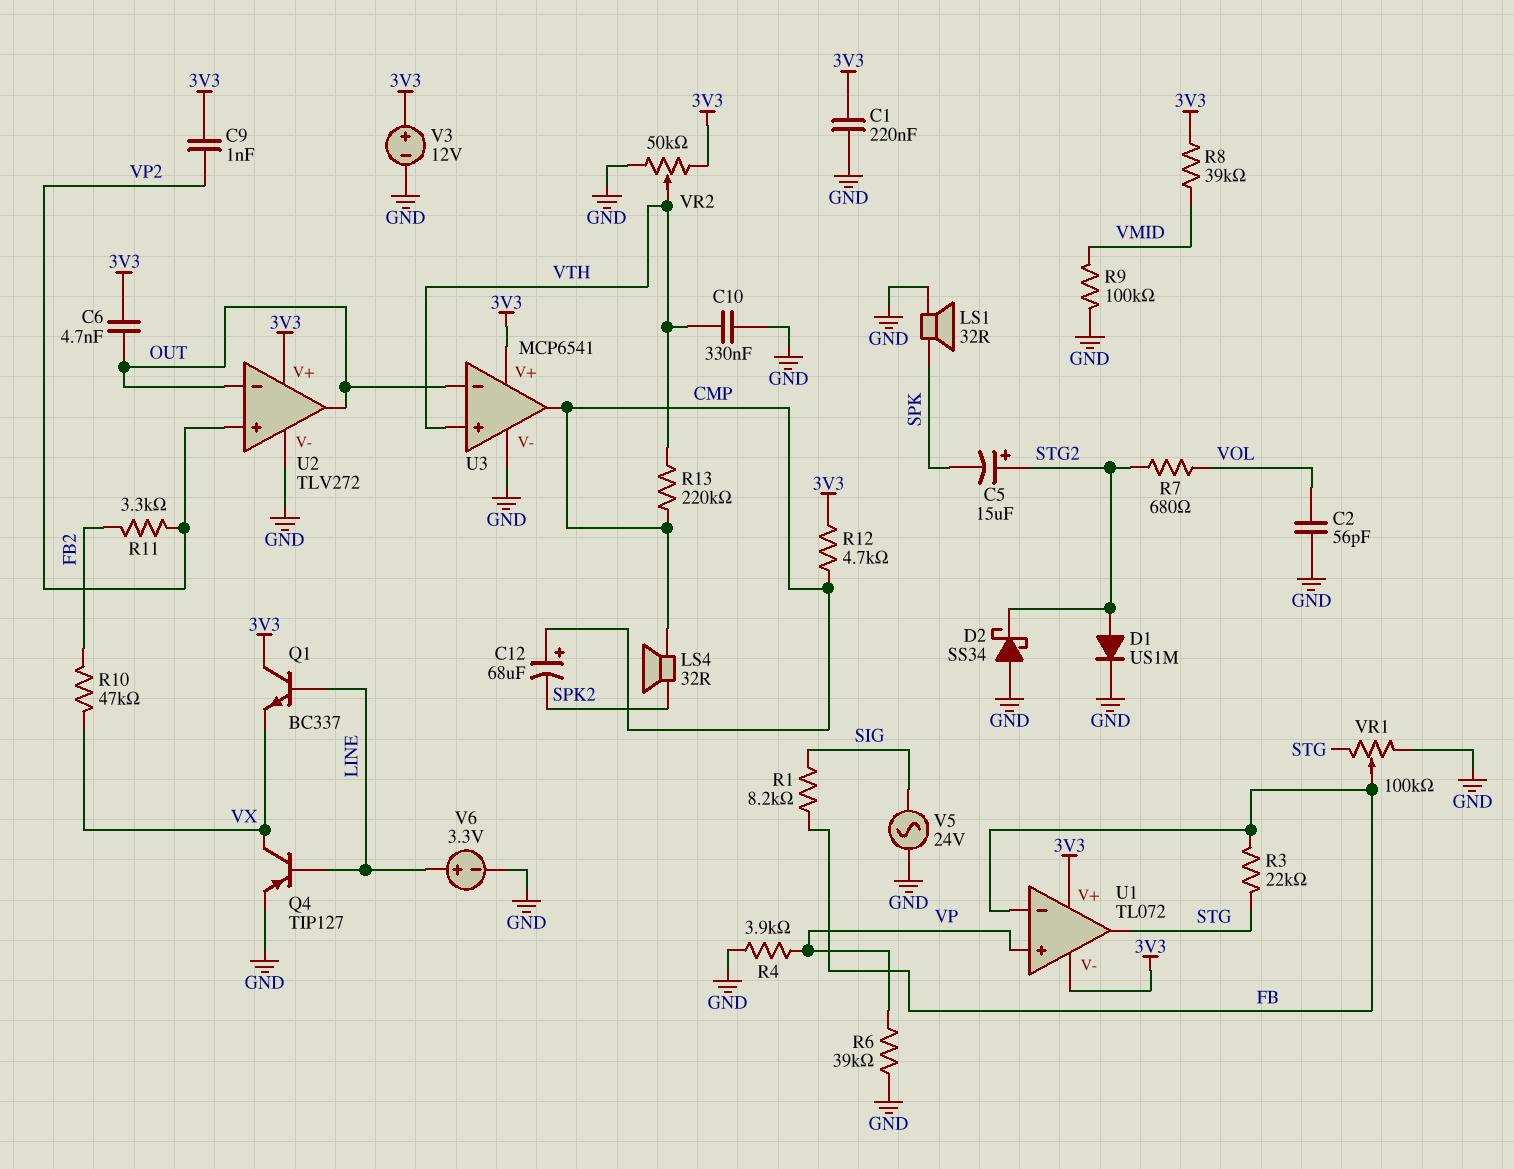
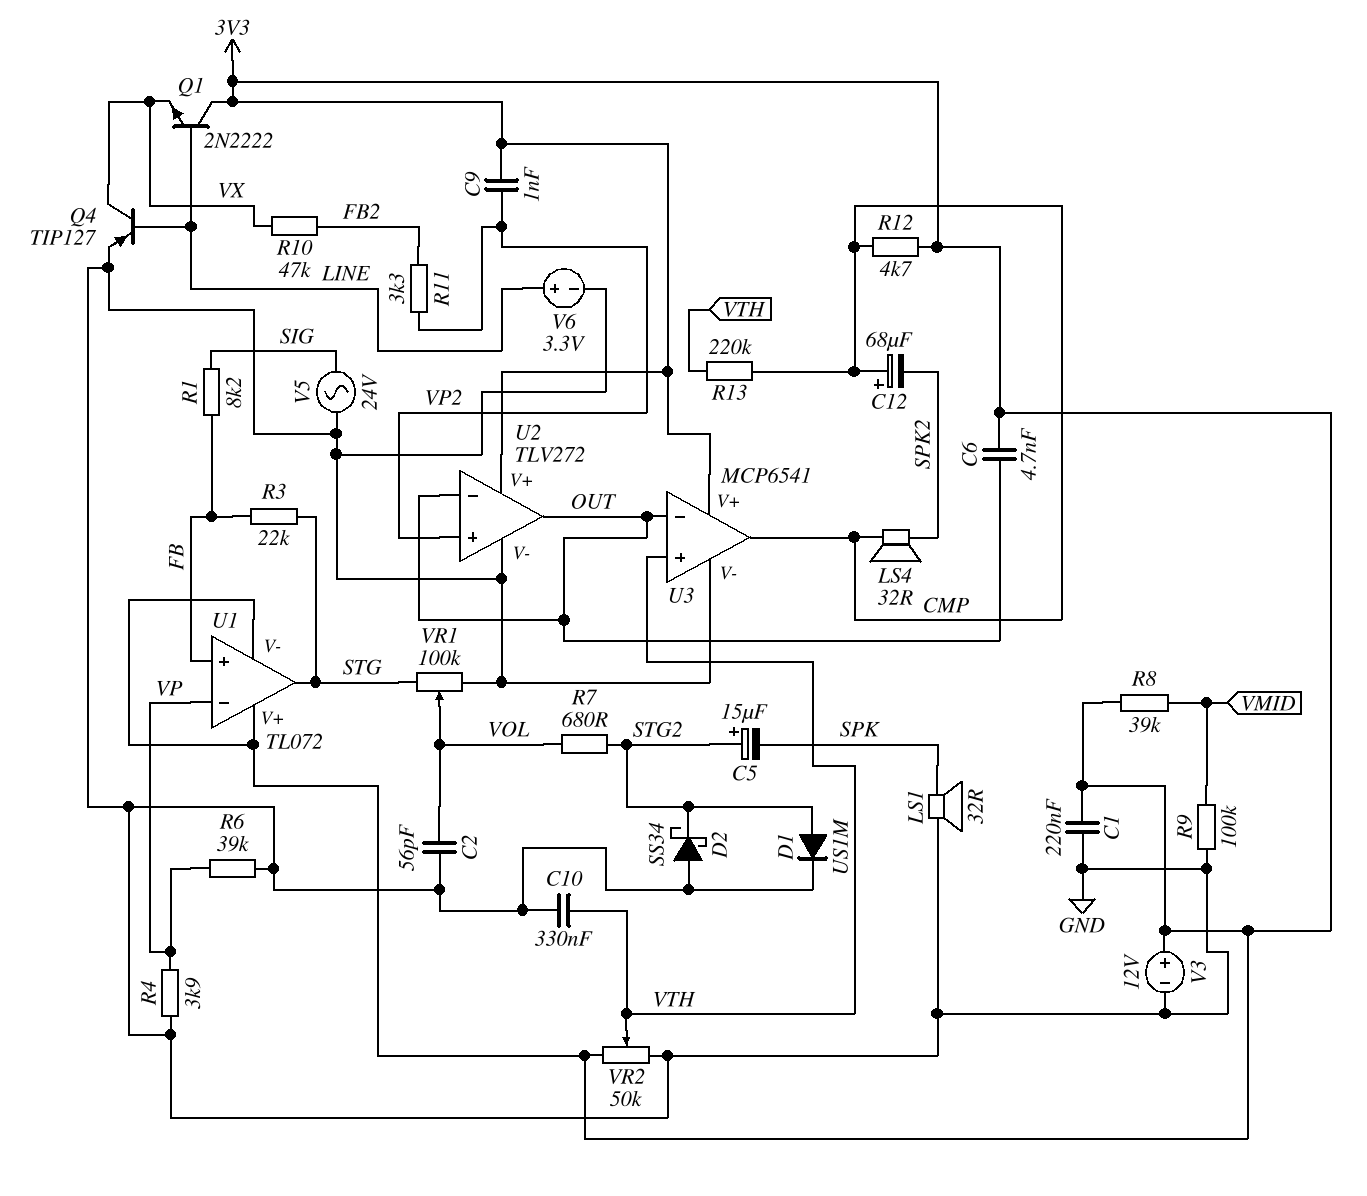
Q1: NPN BC337 (B LINE, C 3V3, E VX) -> NPN 2N2222 (B LINE, C 3V3, E VX)
U1 pin in+: VP -> FB
U1 pin in-: FB -> VP
VR1: 100k (GND, STG, wiper FB) -> 100k (GND, STG, wiper VOL)

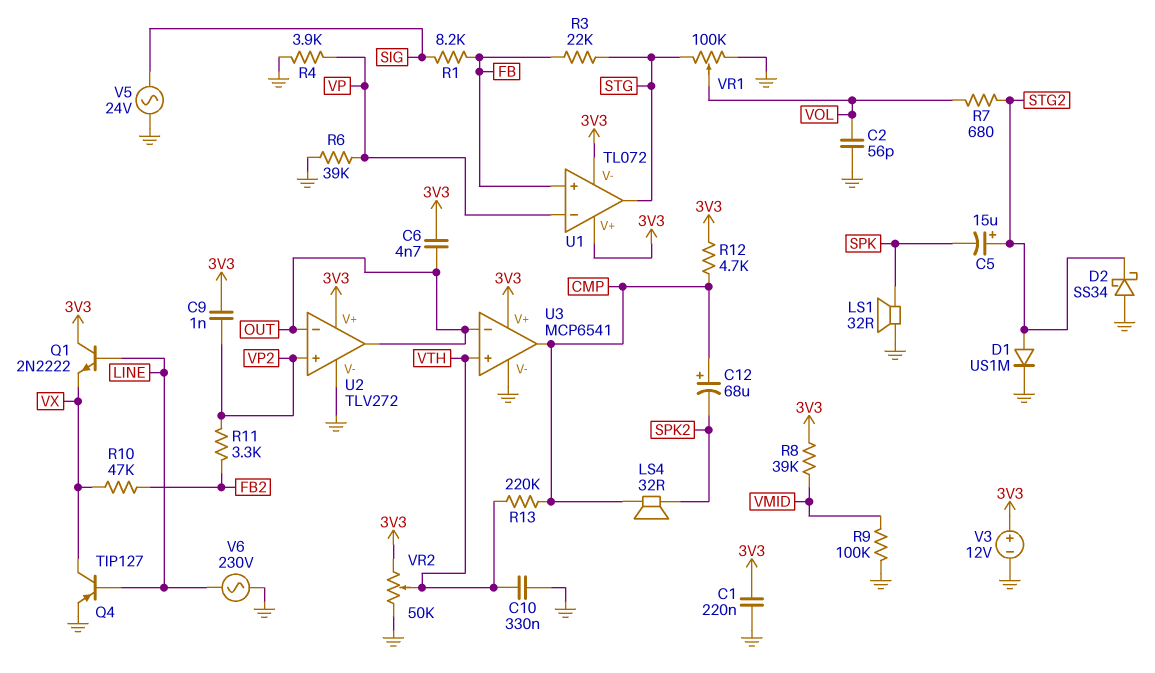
V6: 3.3V (plus LINE, minus GND) -> AC 230V (GND, LINE)

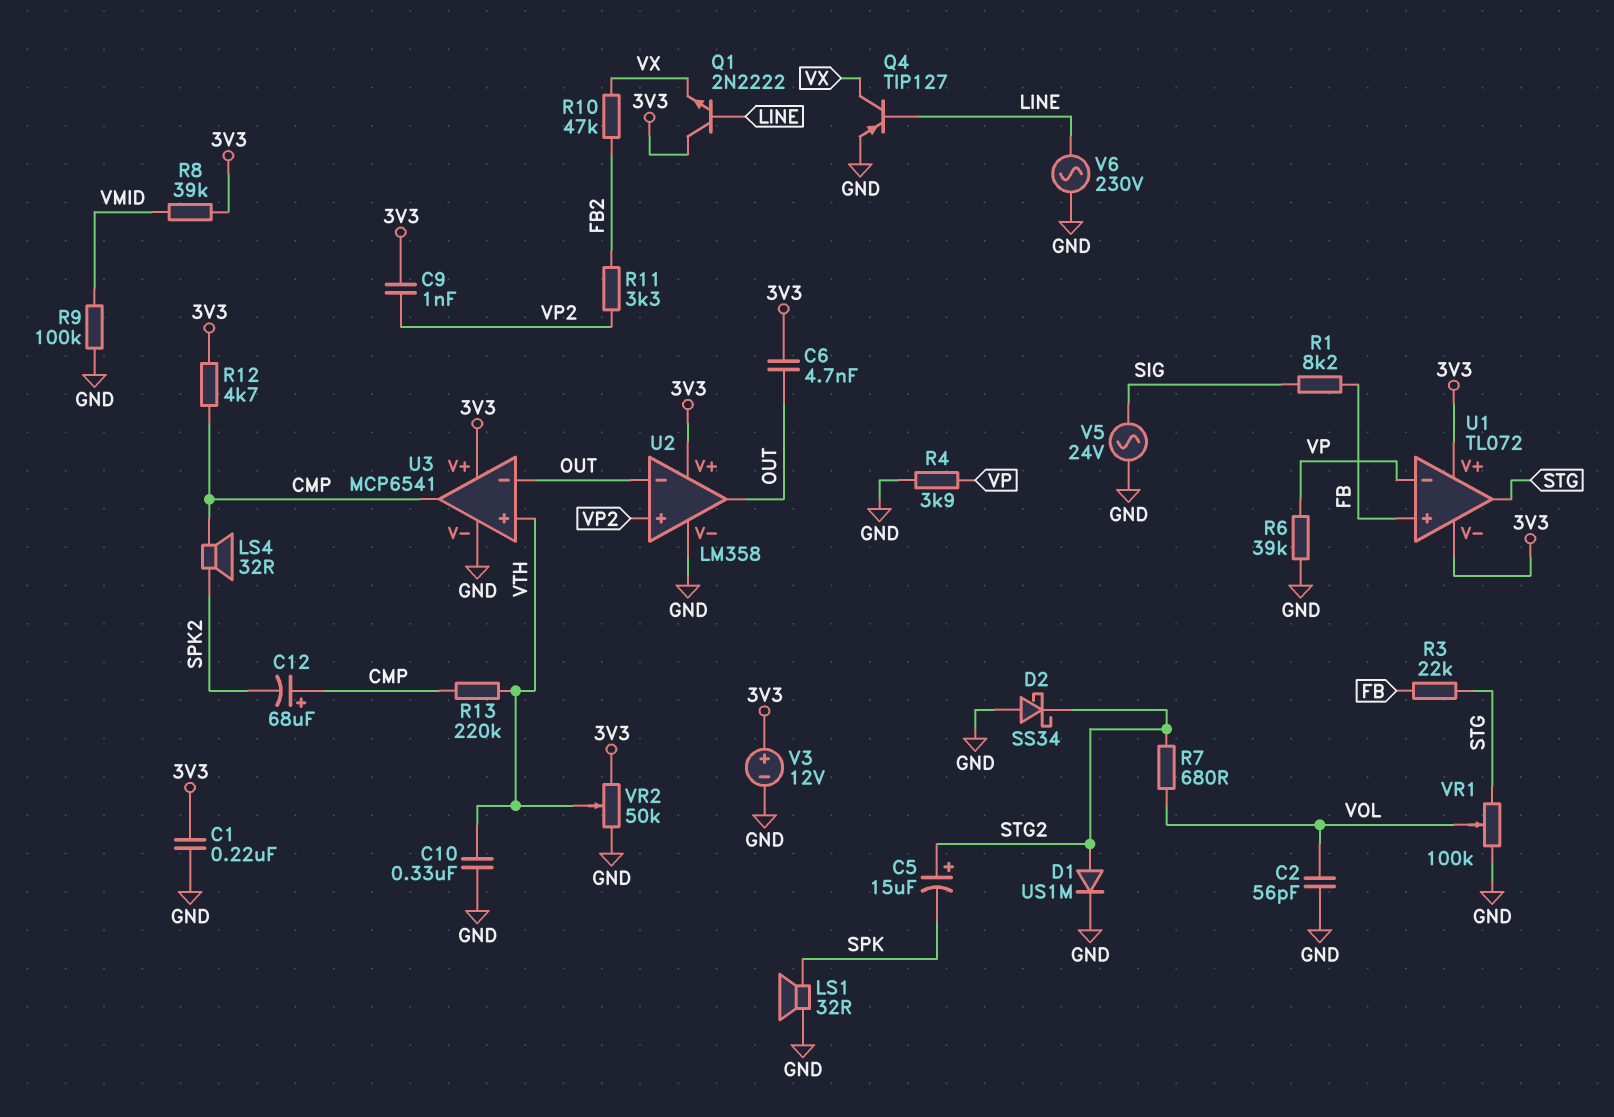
U2: TLV272 -> LM358

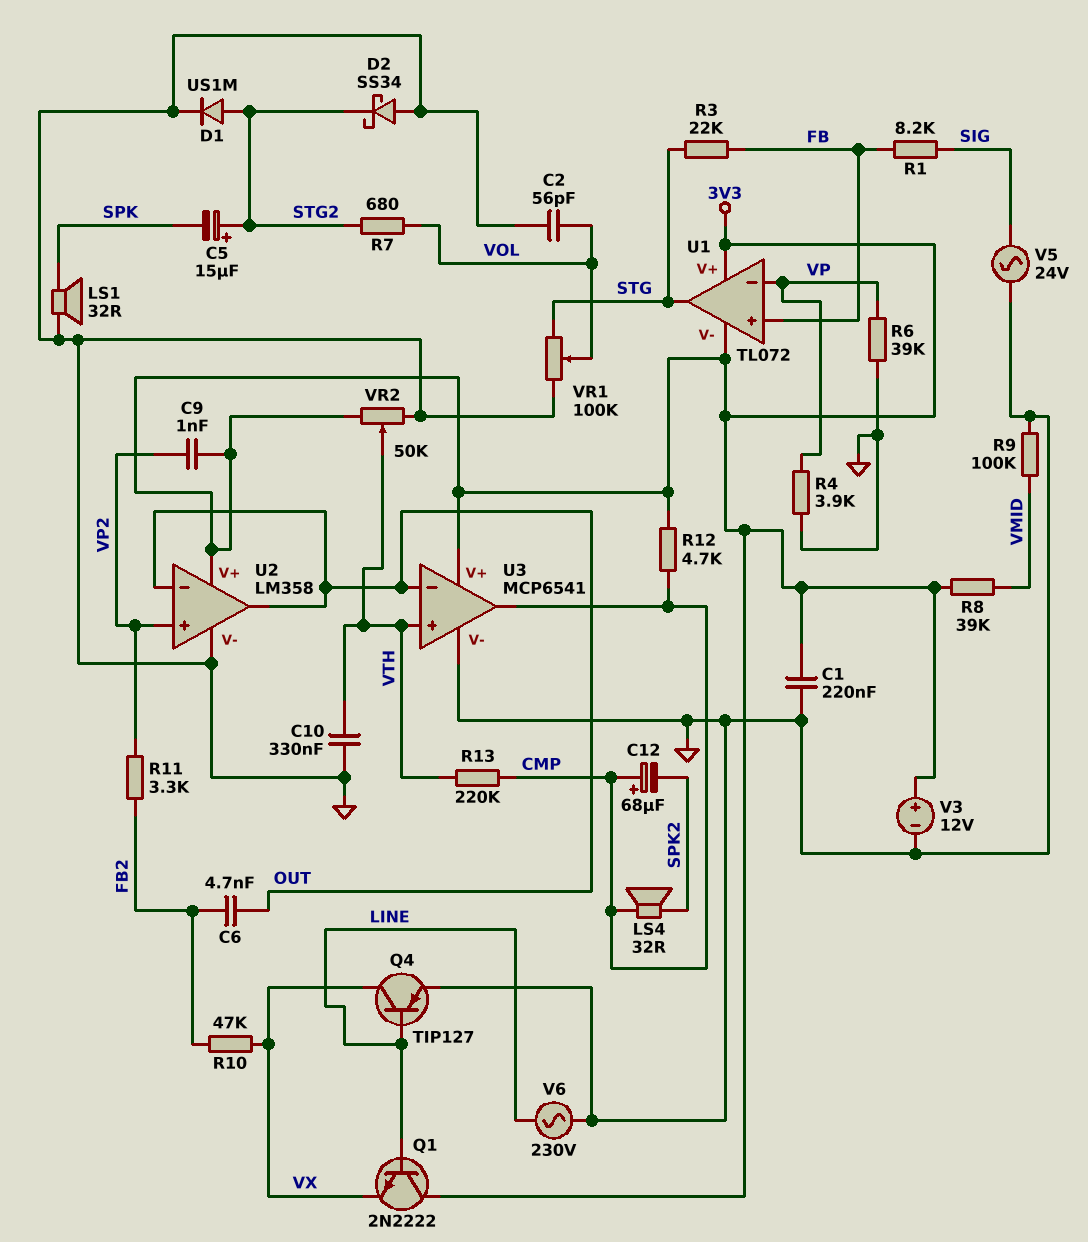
C6: 4.7nF (3V3, OUT) -> 4.7nF (FB2, OUT)

